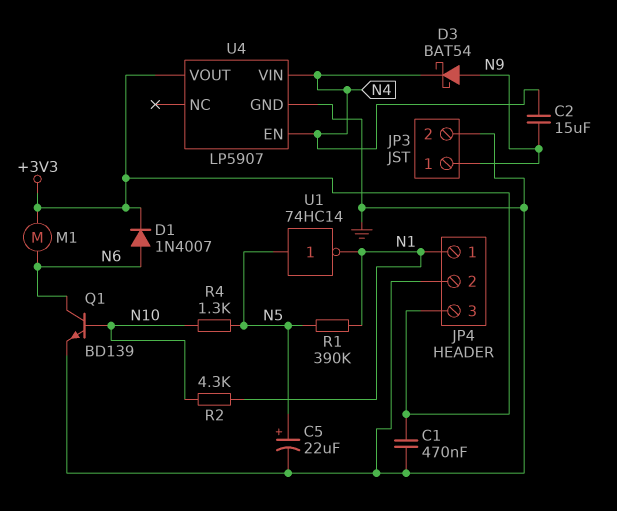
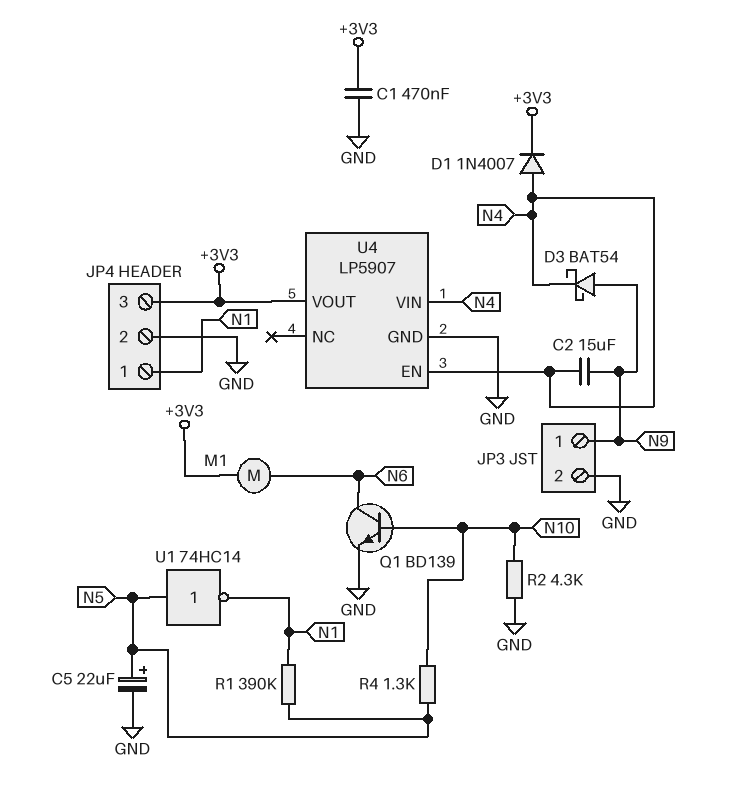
D1: diode 1N4007 (A N6, K +3V3) -> diode 1N4007 (A N4, K +3V3)
R2: 4.3k (N1, N10) -> 4.3k (GND, N10)

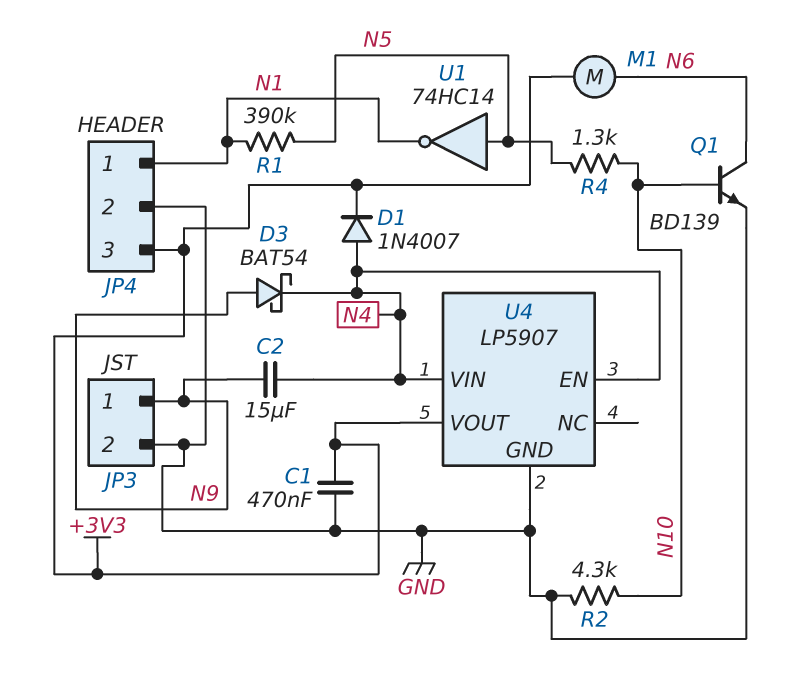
C5: 22uF (plus N5, minus GND) -> none

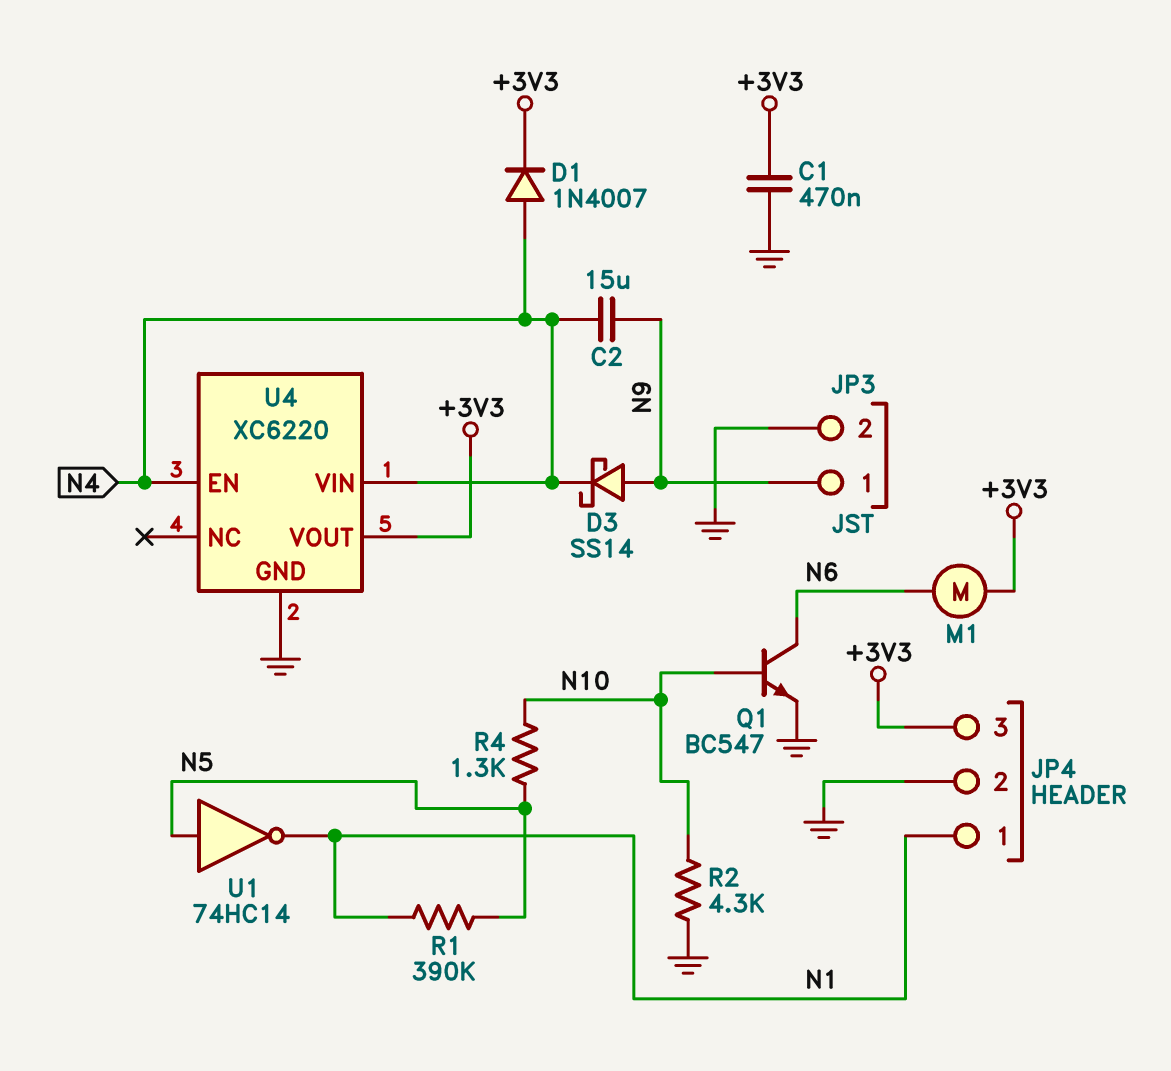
D3: schottky BAT54 (A N9, K N4) -> schottky SS14 (A N9, K N4)
Q1: NPN BD139 (B N10, C N6, E GND) -> NPN BC547 (B N10, C N6, E GND)
U4: LP5907 -> XC6220

